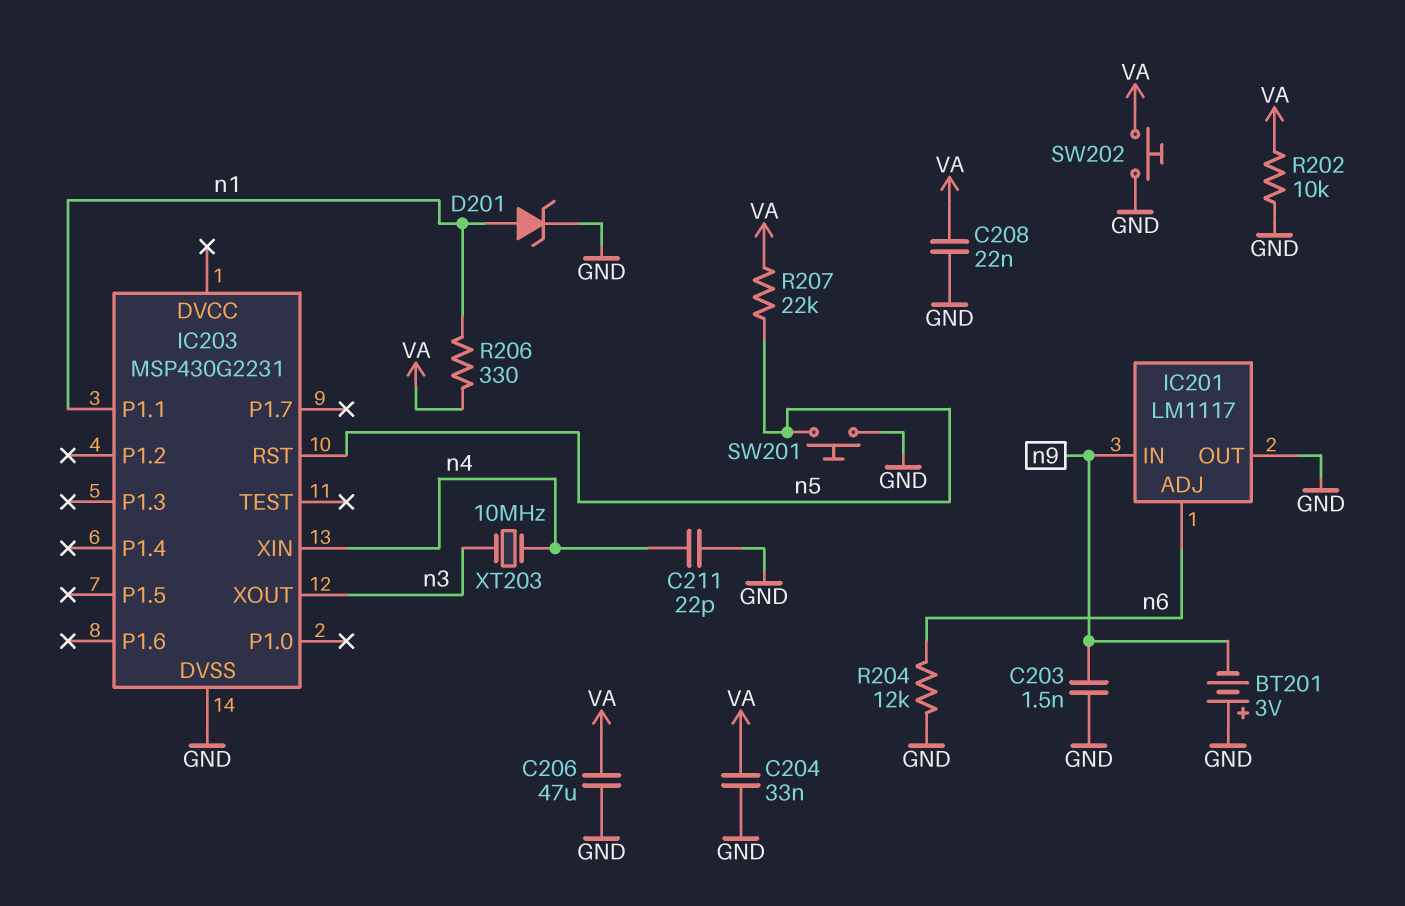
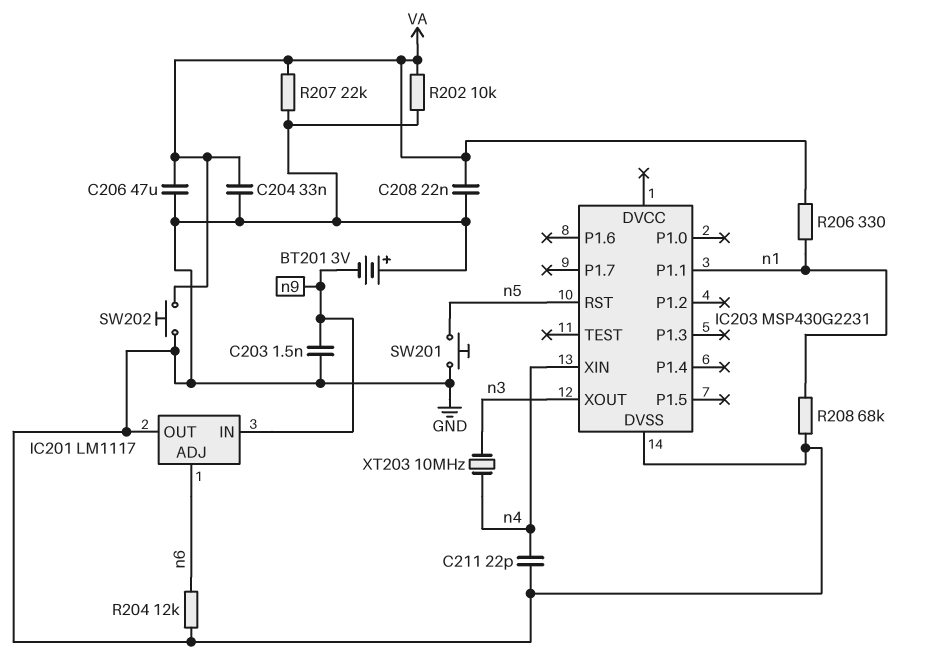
D201: zener (A n1, K GND) -> none
R207: 22k (VA, n5) -> 22k (GND, VA)
R208: none -> 68k (GND, n1)

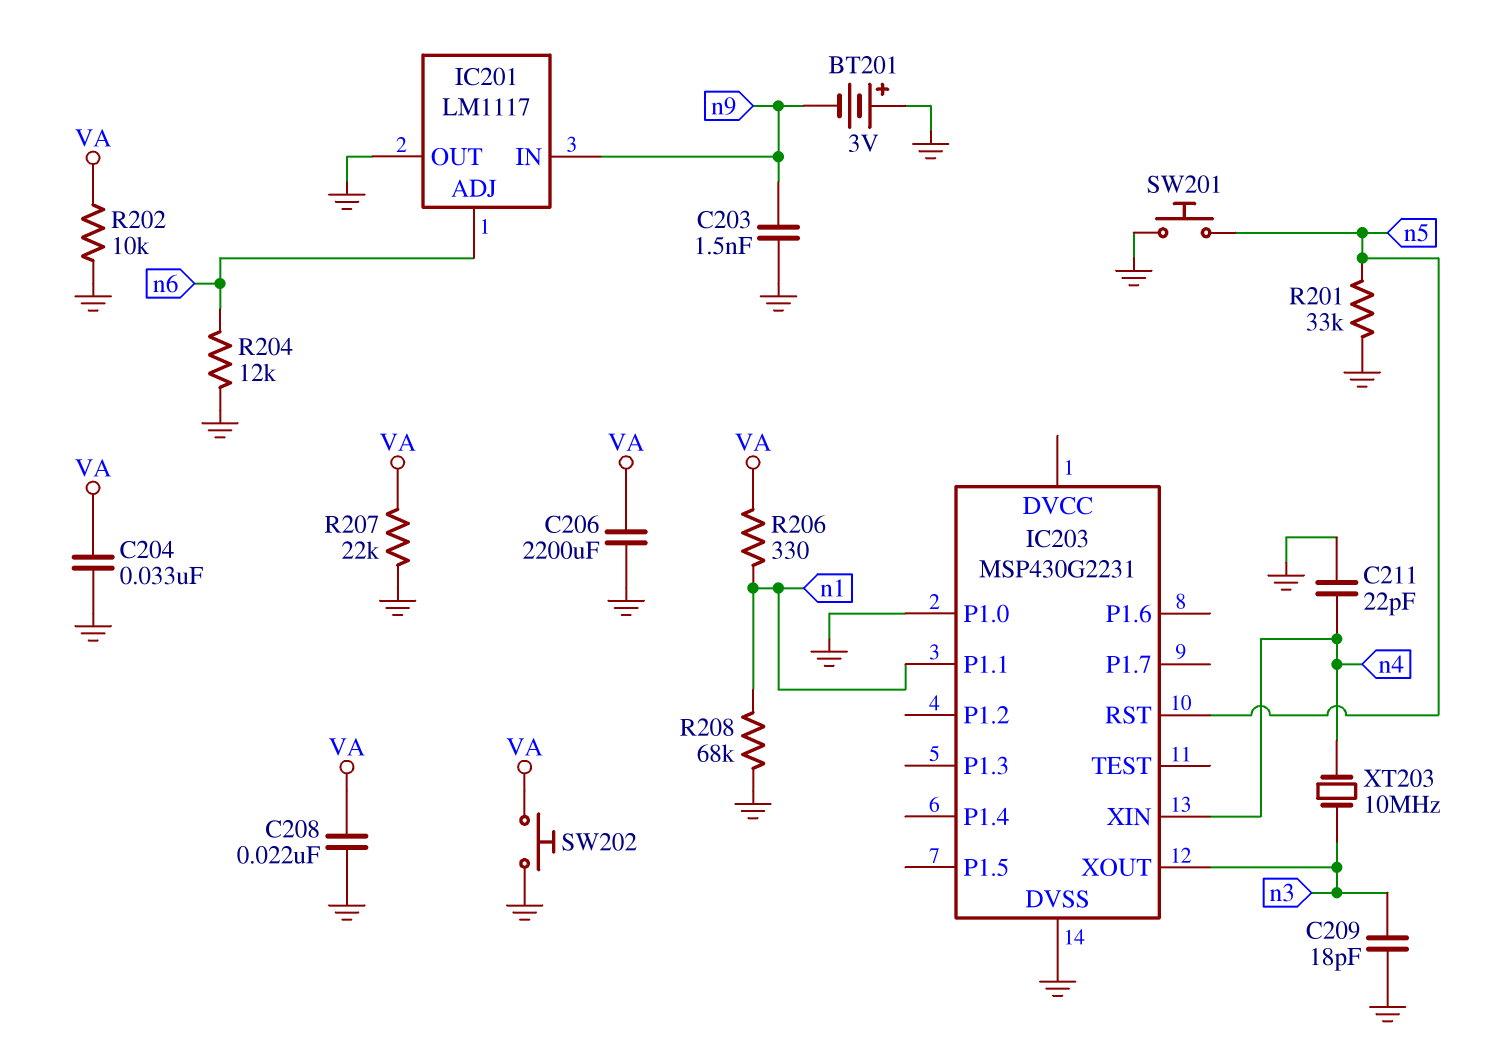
C206: 47uF (GND, VA) -> 2200uF (GND, VA)
C209: none -> 18pF (GND, n3)
IC203 pin P1.0: none -> GND
R201: none -> 33k (GND, n5)

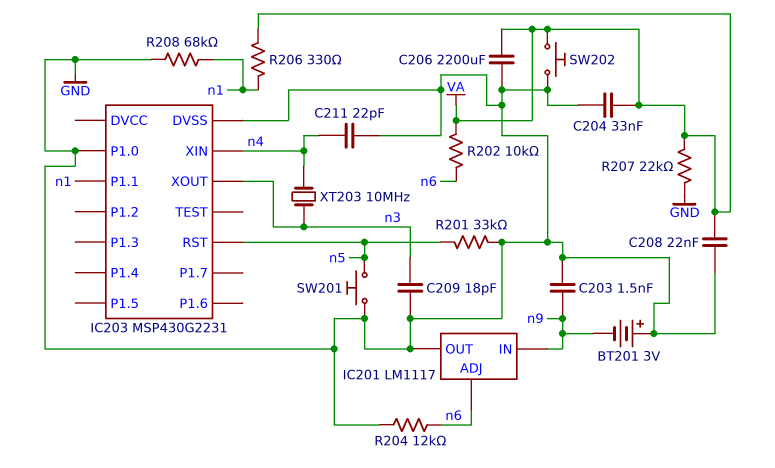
R202: 10k (GND, VA) -> 10k (VA, n6)

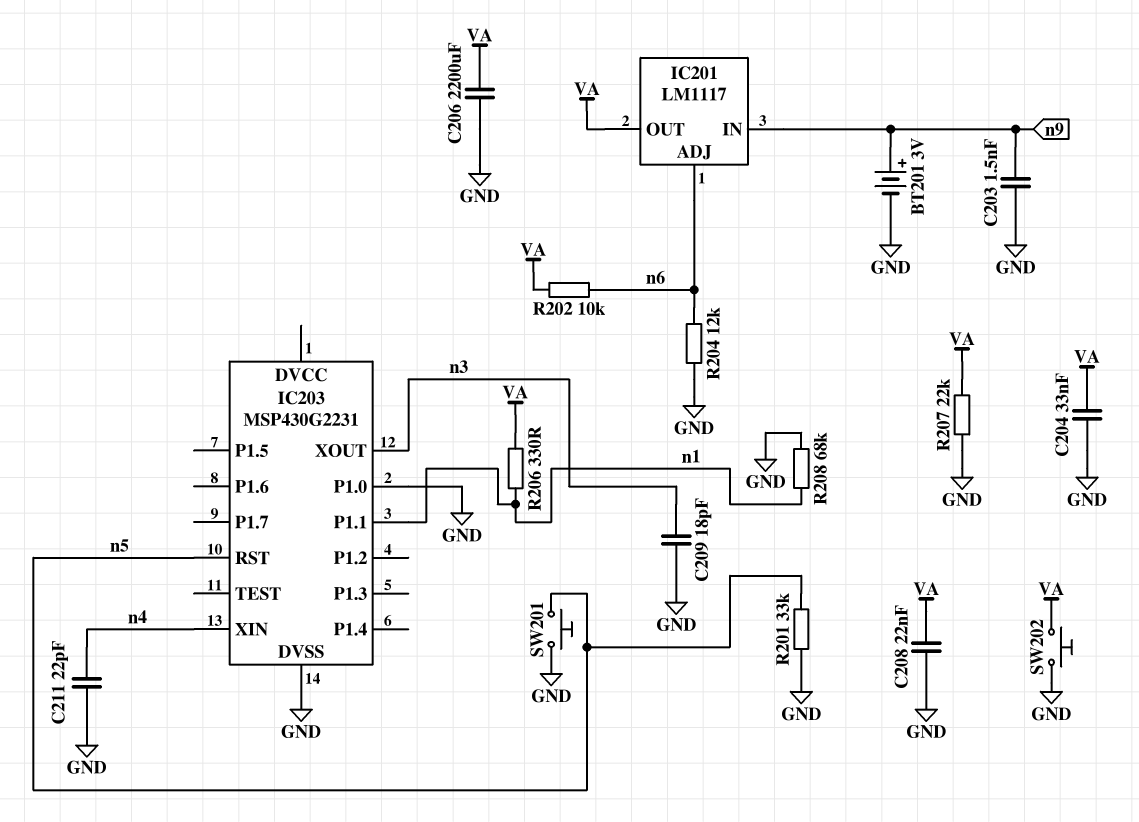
BT201: 3V (plus GND, minus n9) -> 3V (plus n9, minus GND)
IC201 pin OUT: GND -> VA
XT203: 10MHz (n3, n4) -> none

